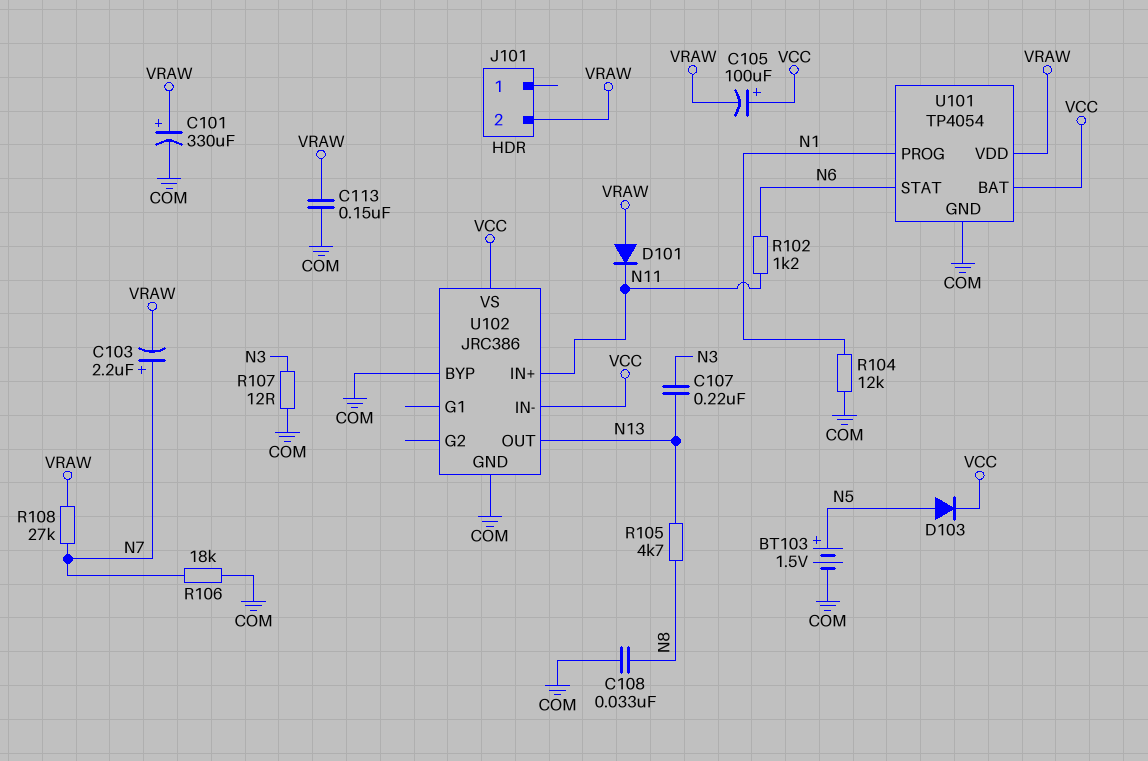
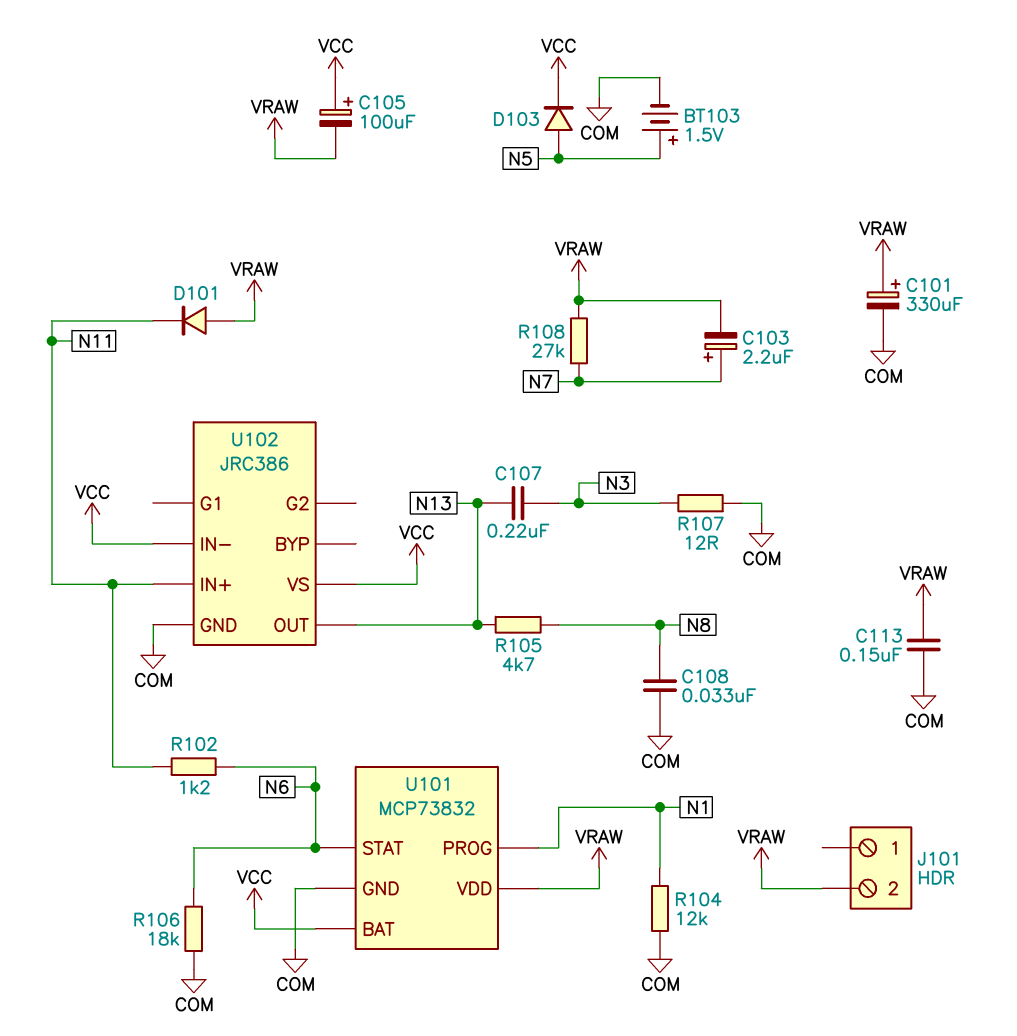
R106: 18k (COM, N7) -> 18k (COM, N6)
U101: TP4054 -> MCP73832
U102 pin BYP: COM -> none

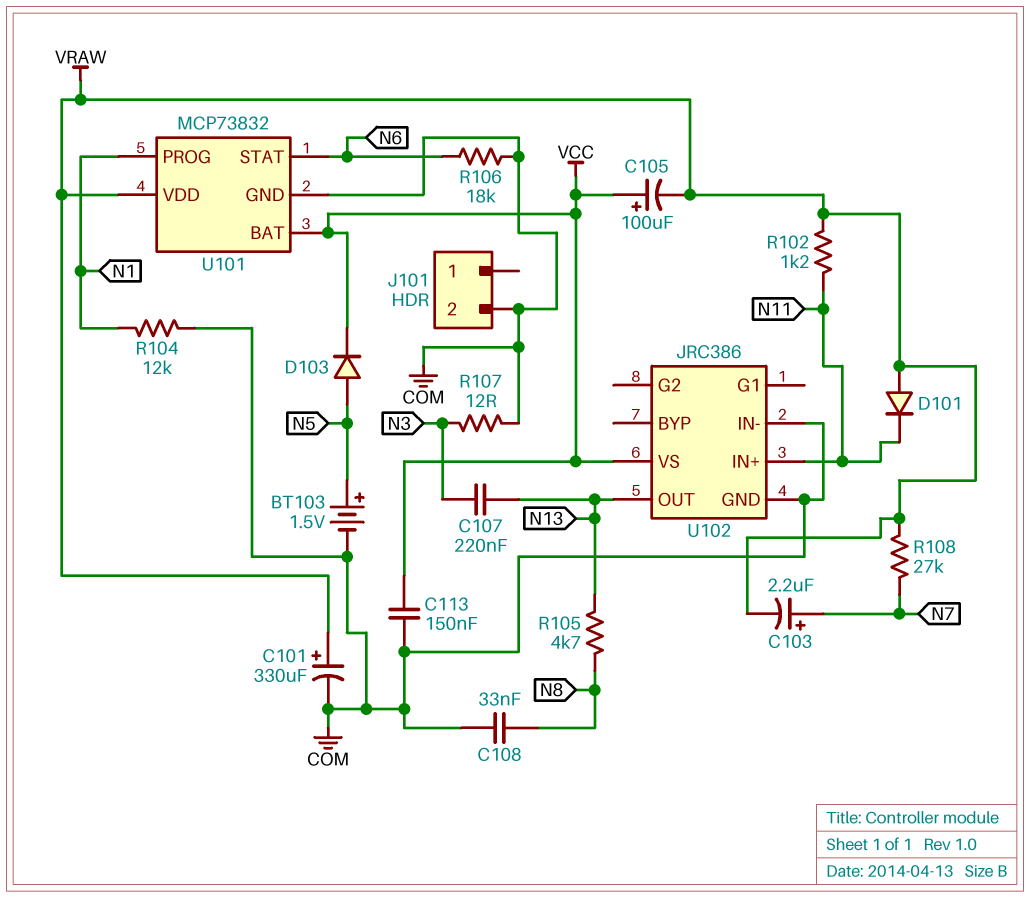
C113: 150nF (COM, VRAW) -> 150nF (COM, VCC)
J101 pin 2: VRAW -> COM
R102: 1.2k (N6, N11) -> 1.2k (N11, VRAW)
U102 pin IN-: VCC -> COM

